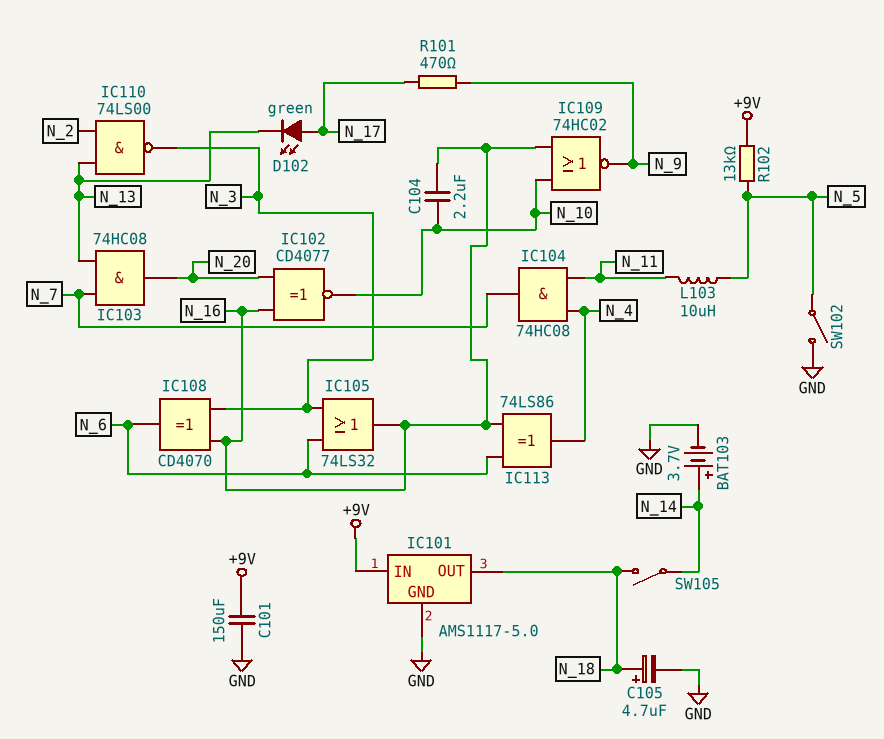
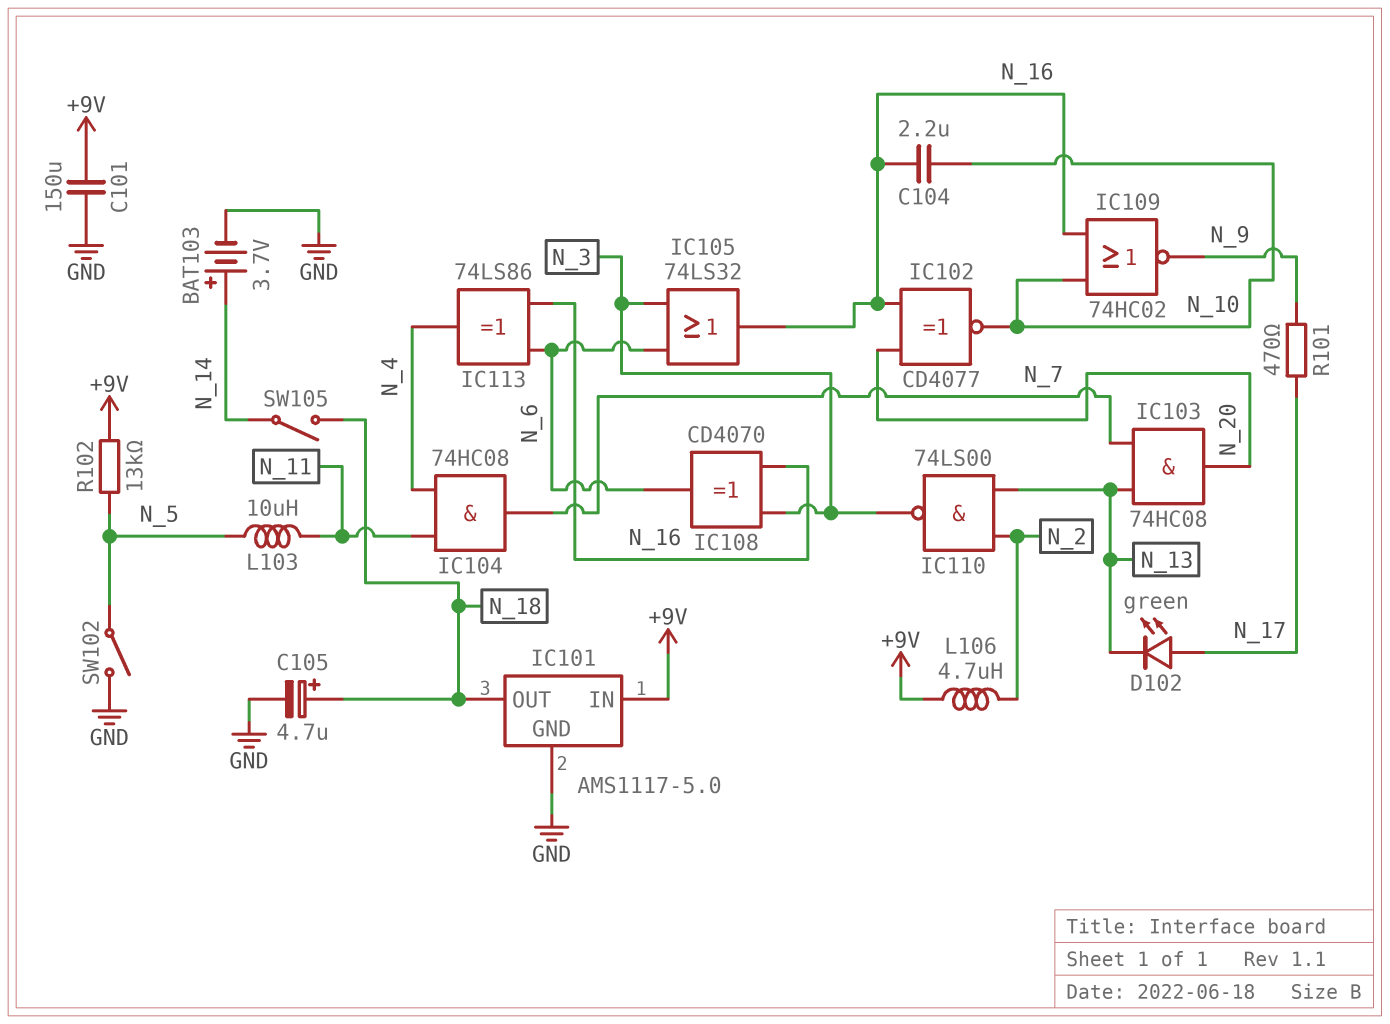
L106: none -> 4.7uH (+9V, N_2)

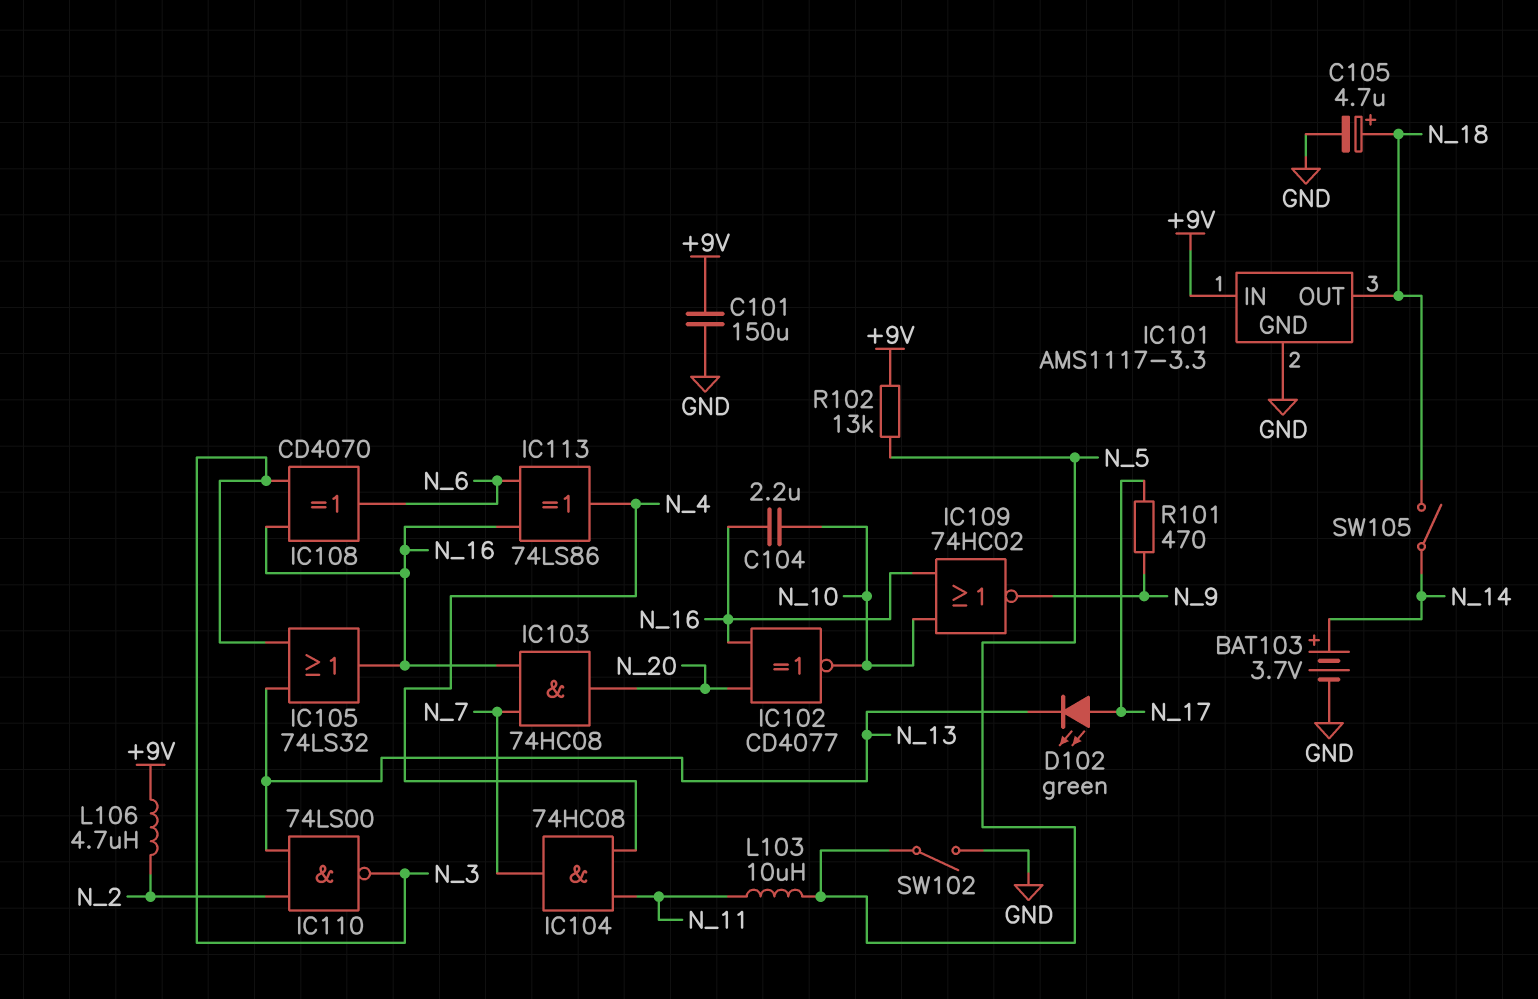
IC101: AMS1117-5.0 -> AMS1117-3.3
IC103: AND 74HC08 (in N_7, in N_13, out N_20) -> AND 74HC08 (in N_7, in N_16, out N_20)
IC105: OR 74LS32 (in N_3, in N_6, out N_16) -> OR 74LS32 (in N_3, in N_13, out N_16)

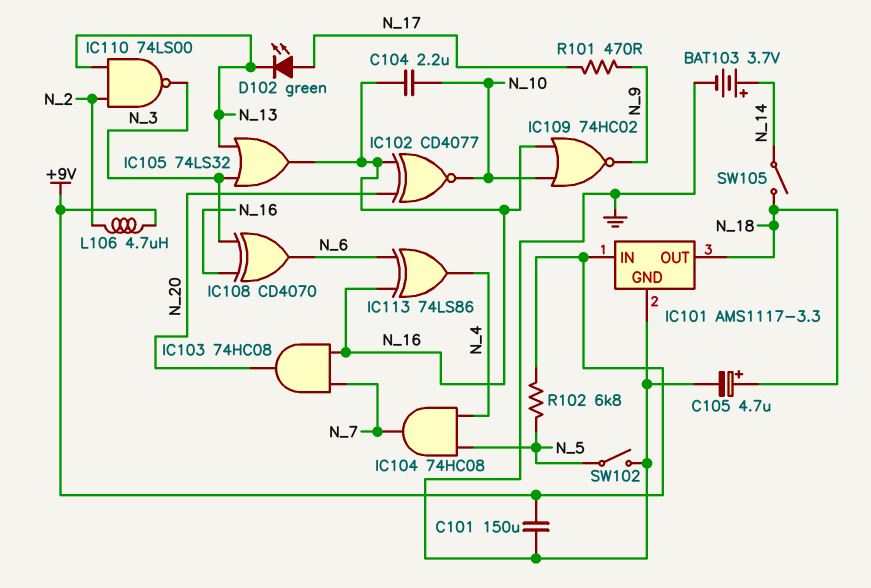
IC104: AND 74HC08 (in N_4, in N_11, out N_7) -> AND 74HC08 (in N_4, in N_5, out N_7)
L103: 10uH (N_5, N_11) -> none
R102: 13k (+9V, N_5) -> 6.8k (+9V, N_5)

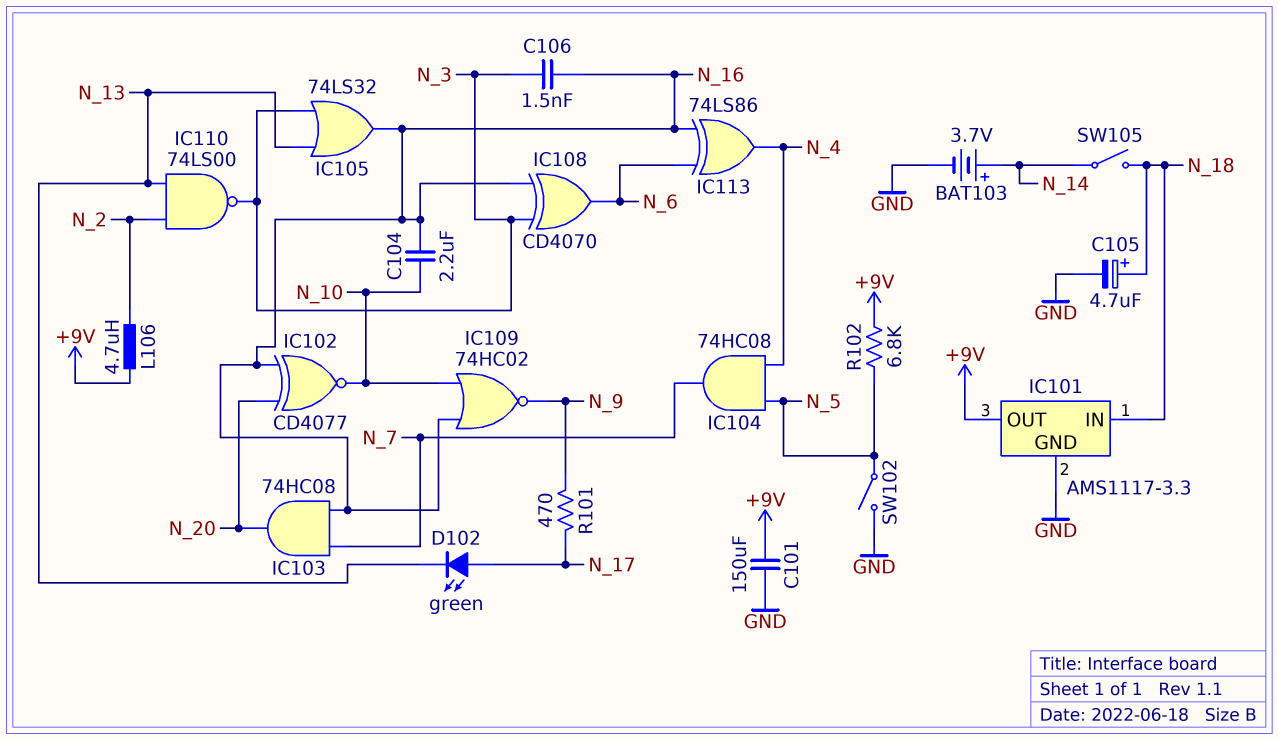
C106: none -> 1.5nF (N_3, N_16)
IC101 pin IN: +9V -> N_18
IC101 pin OUT: N_18 -> +9V

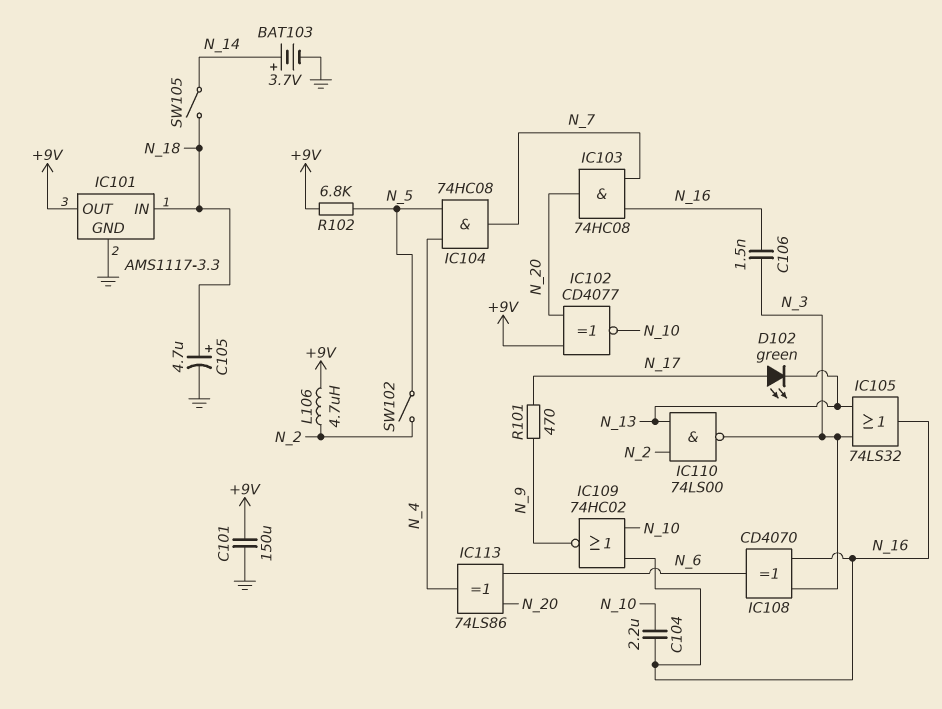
IC102: XNOR CD4077 (in N_16, in N_20, out N_10) -> XNOR CD4077 (in +9V, in N_20, out N_10)
IC113: XOR 74LS86 (in N_6, in N_16, out N_4) -> XOR 74LS86 (in N_6, in N_20, out N_4)
SW102: switch (GND, N_5) -> switch (N_2, N_5)

